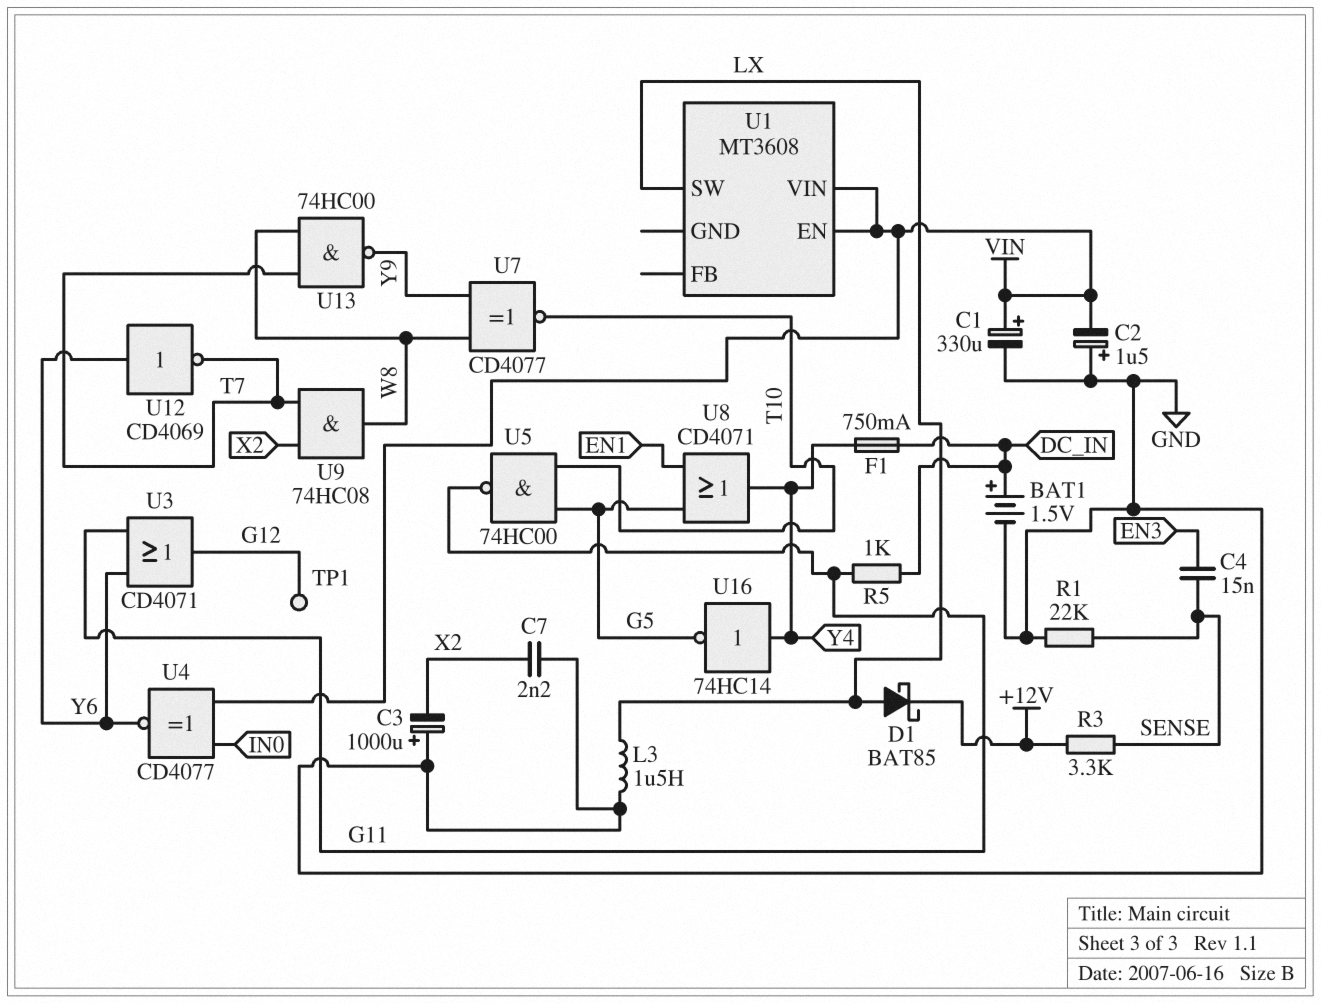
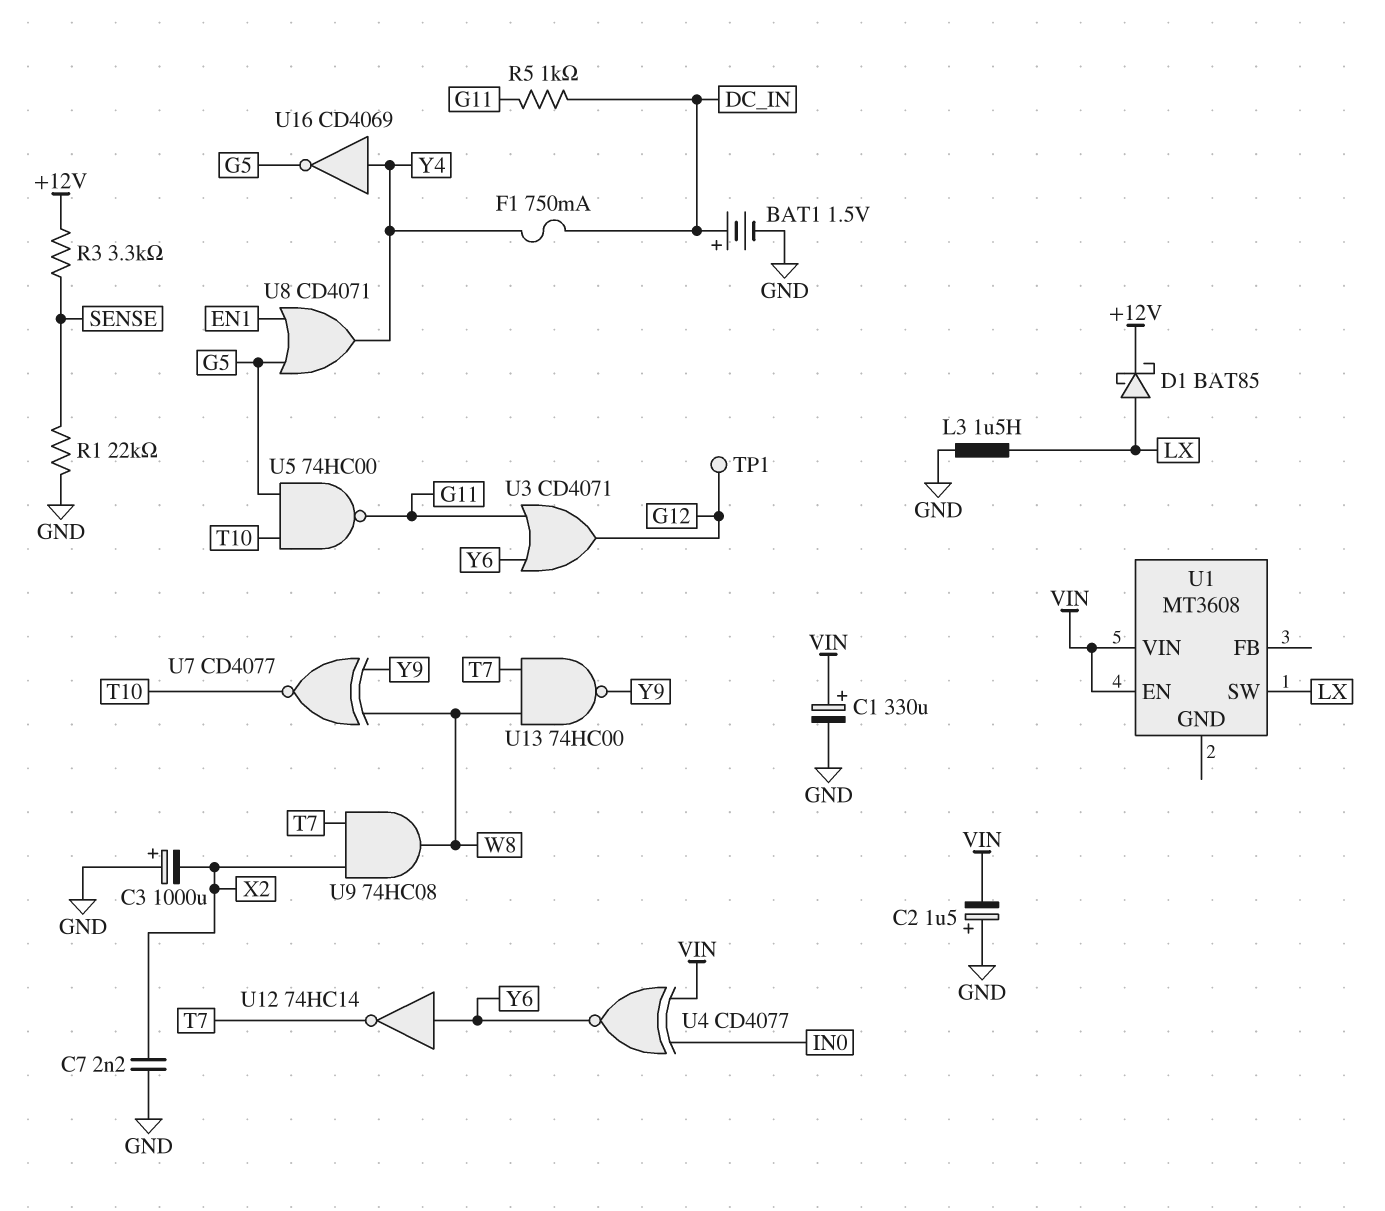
C4: 15nF (EN3, SENSE) -> none
U12: NOT CD4069 (in Y6, out T7) -> NOT 74HC14 (in Y6, out T7)
U16: NOT 74HC14 (in Y4, out G5) -> NOT CD4069 (in Y4, out G5)

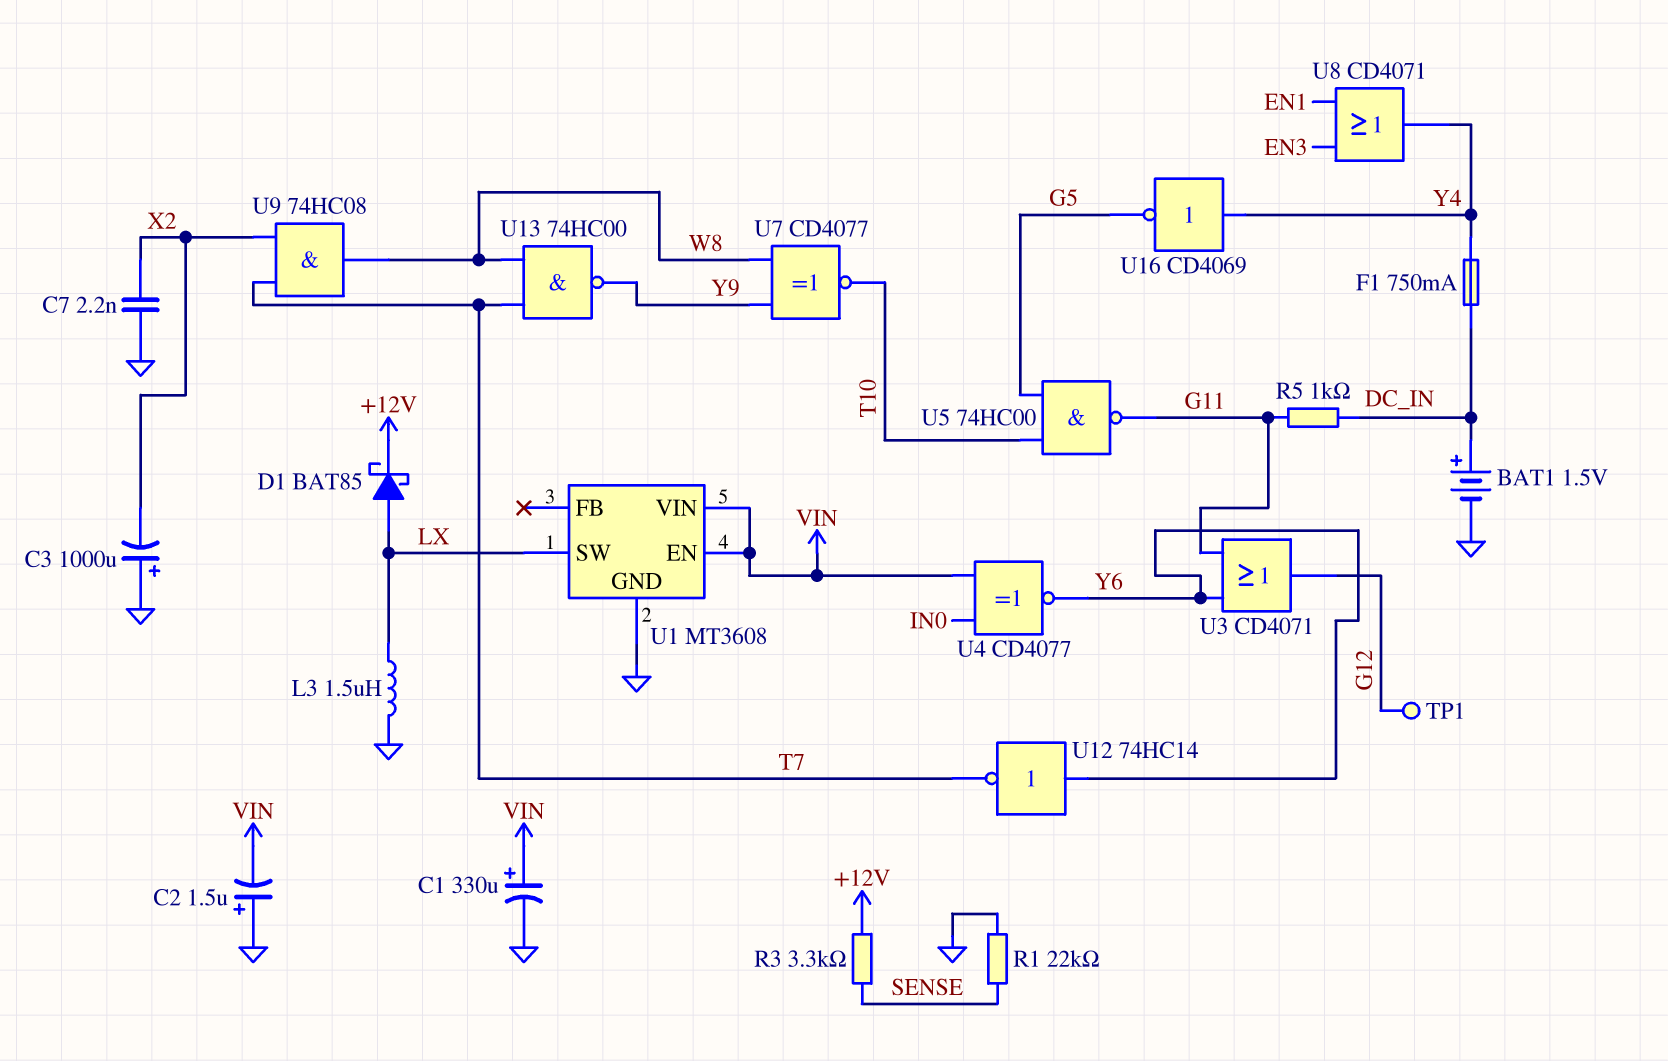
U1 pin GND: none -> GND
U8: OR CD4071 (in EN1, in G5, out Y4) -> OR CD4071 (in EN1, in EN3, out Y4)

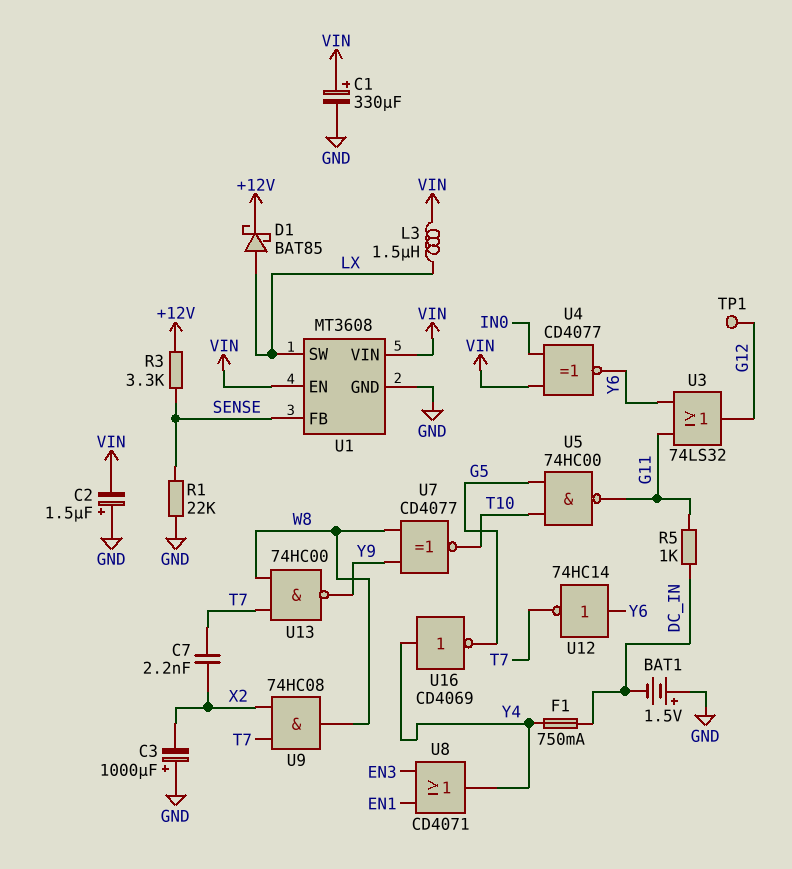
BAT1: 1.5V (plus DC_IN, minus GND) -> 1.5V (plus GND, minus DC_IN)
C7: 2.2nF (GND, X2) -> 2.2nF (T7, X2)
L3: 1.5uH (GND, LX) -> 1.5uH (LX, VIN)
U1 pin FB: none -> SENSE
U3: OR CD4071 (in G11, in Y6, out G12) -> OR 74LS32 (in G11, in Y6, out G12)

